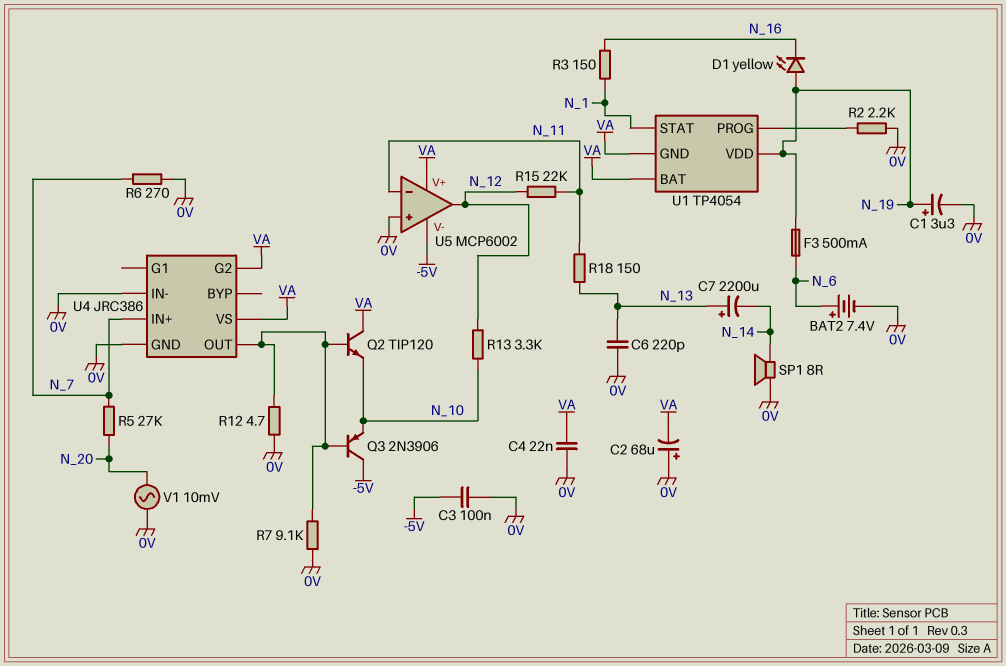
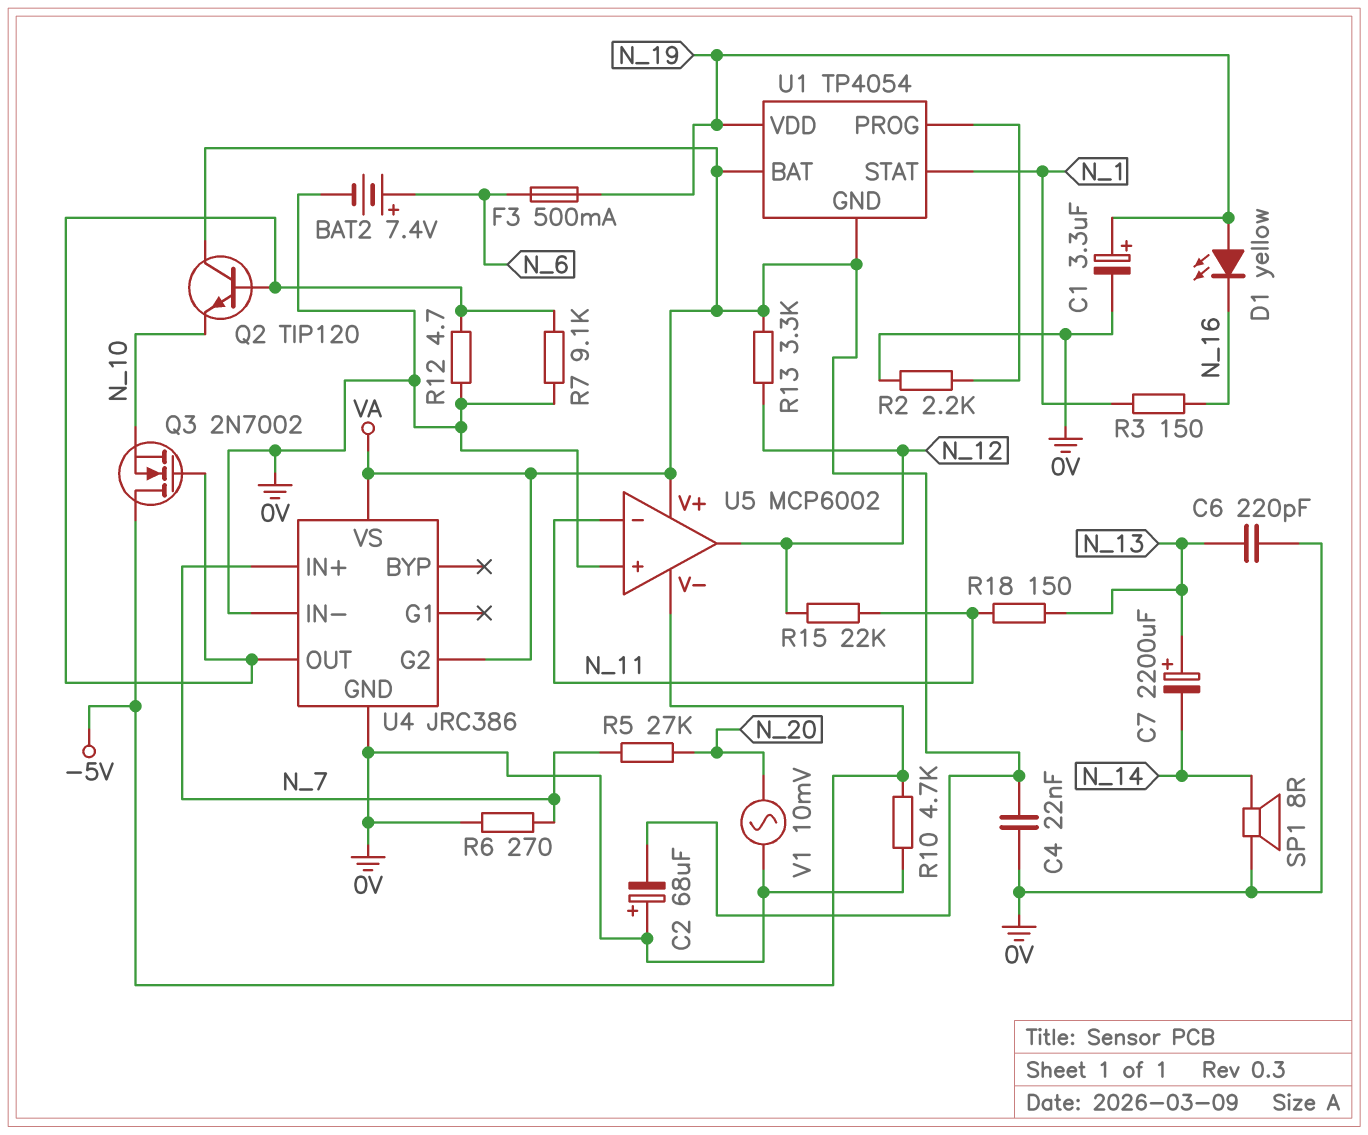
C3: 100nF (-5V, 0V) -> none
Q3: PNP 2N3906 (B U4/OUT, C -5V, E N_10) -> NMOS 2N7002 (G U4/OUT, D -5V, S N_10)
R10: none -> 4.7k (-5V, 0V)
R13: 3.3k (N_10, N_12) -> 3.3k (N_12, VA)

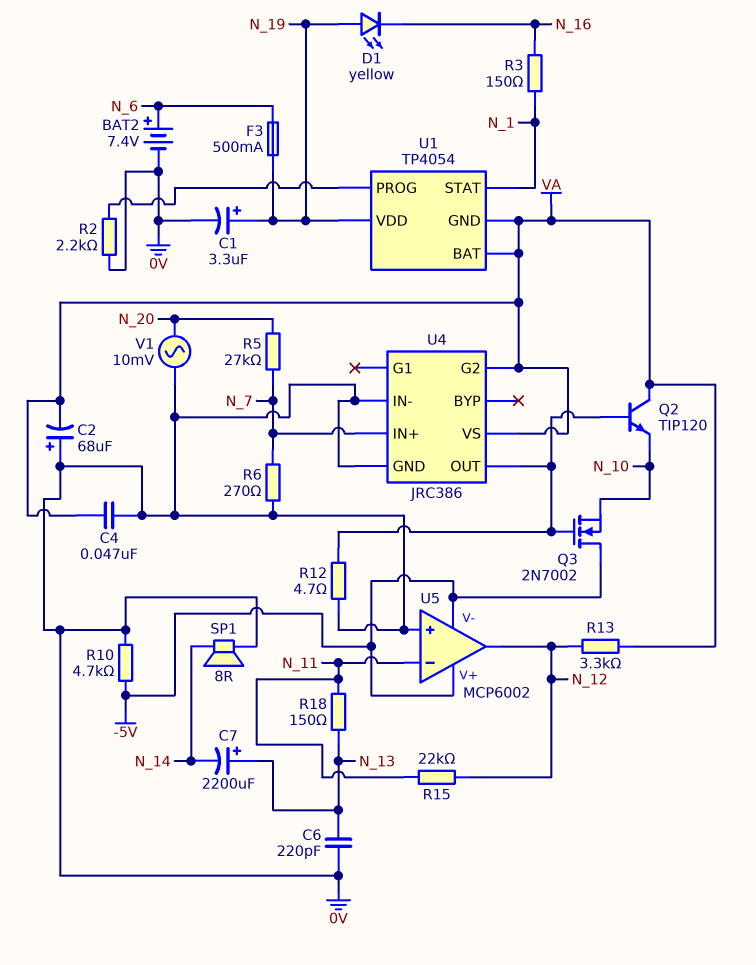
C4: 22nF (0V, VA) -> 47nF (0V, VA)
R7: 9.1k (0V, U4/OUT) -> none
U5 pin V+: VA -> -5V

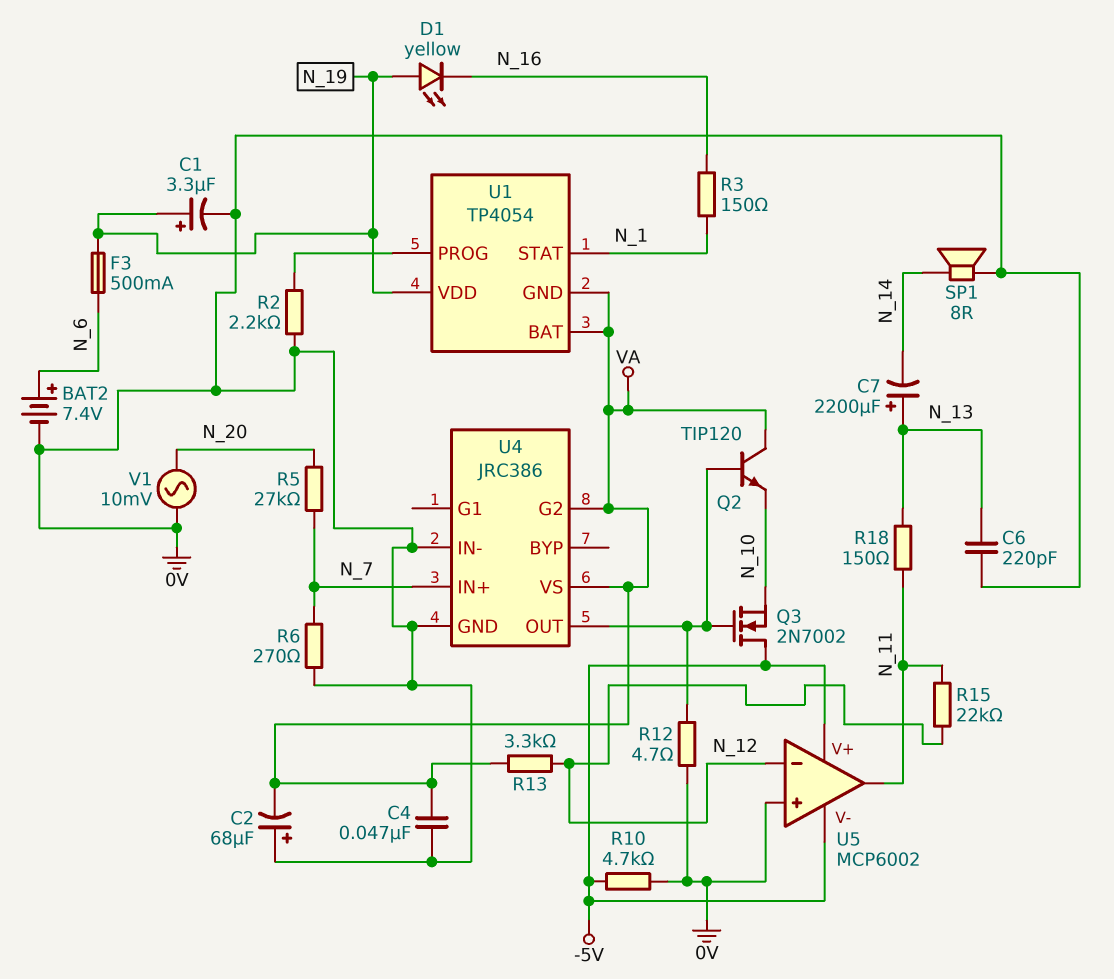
U5 pin in-: N_11 -> N_12
U5 pin out: N_12 -> N_11

